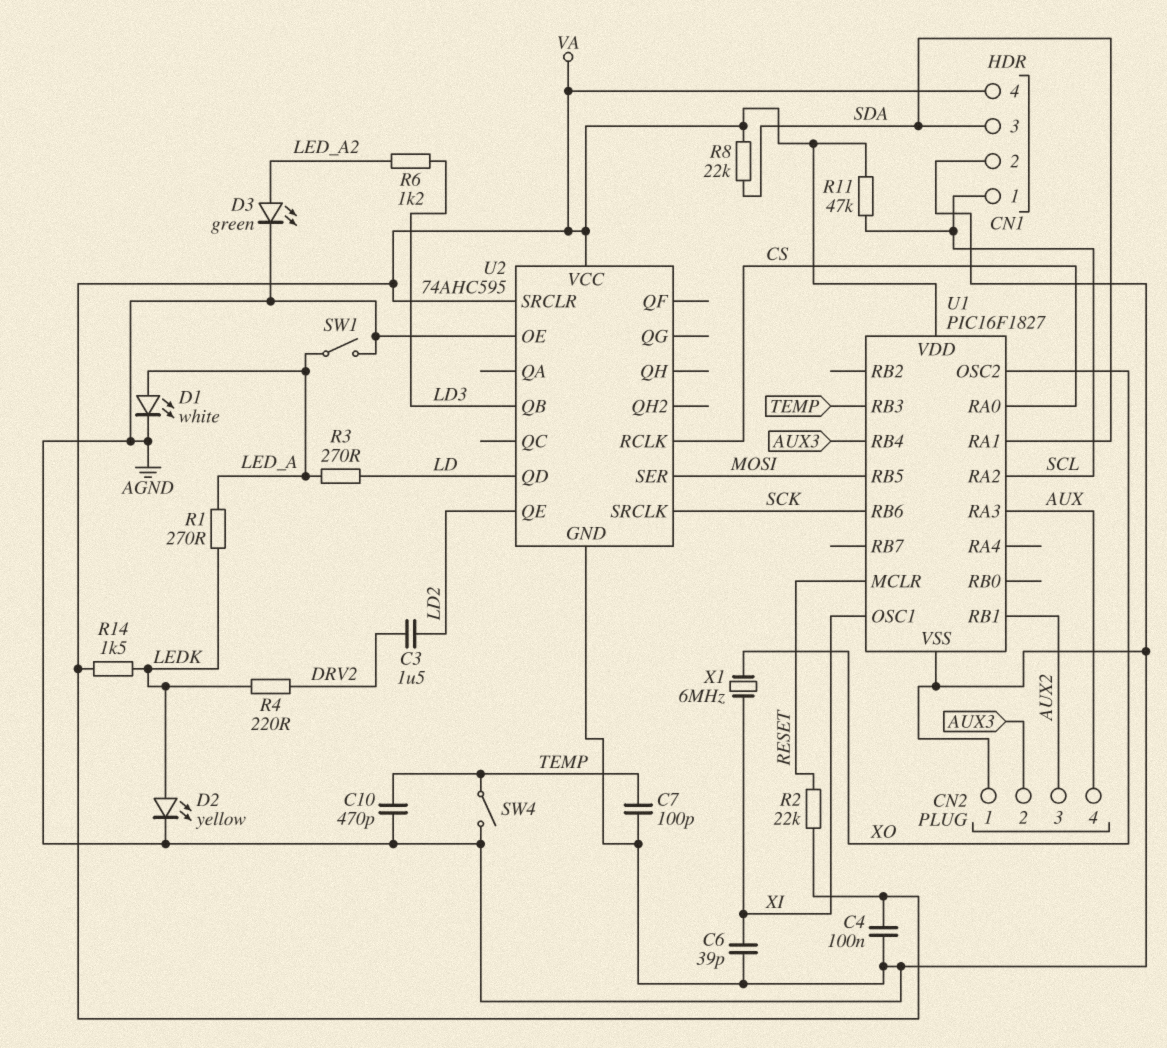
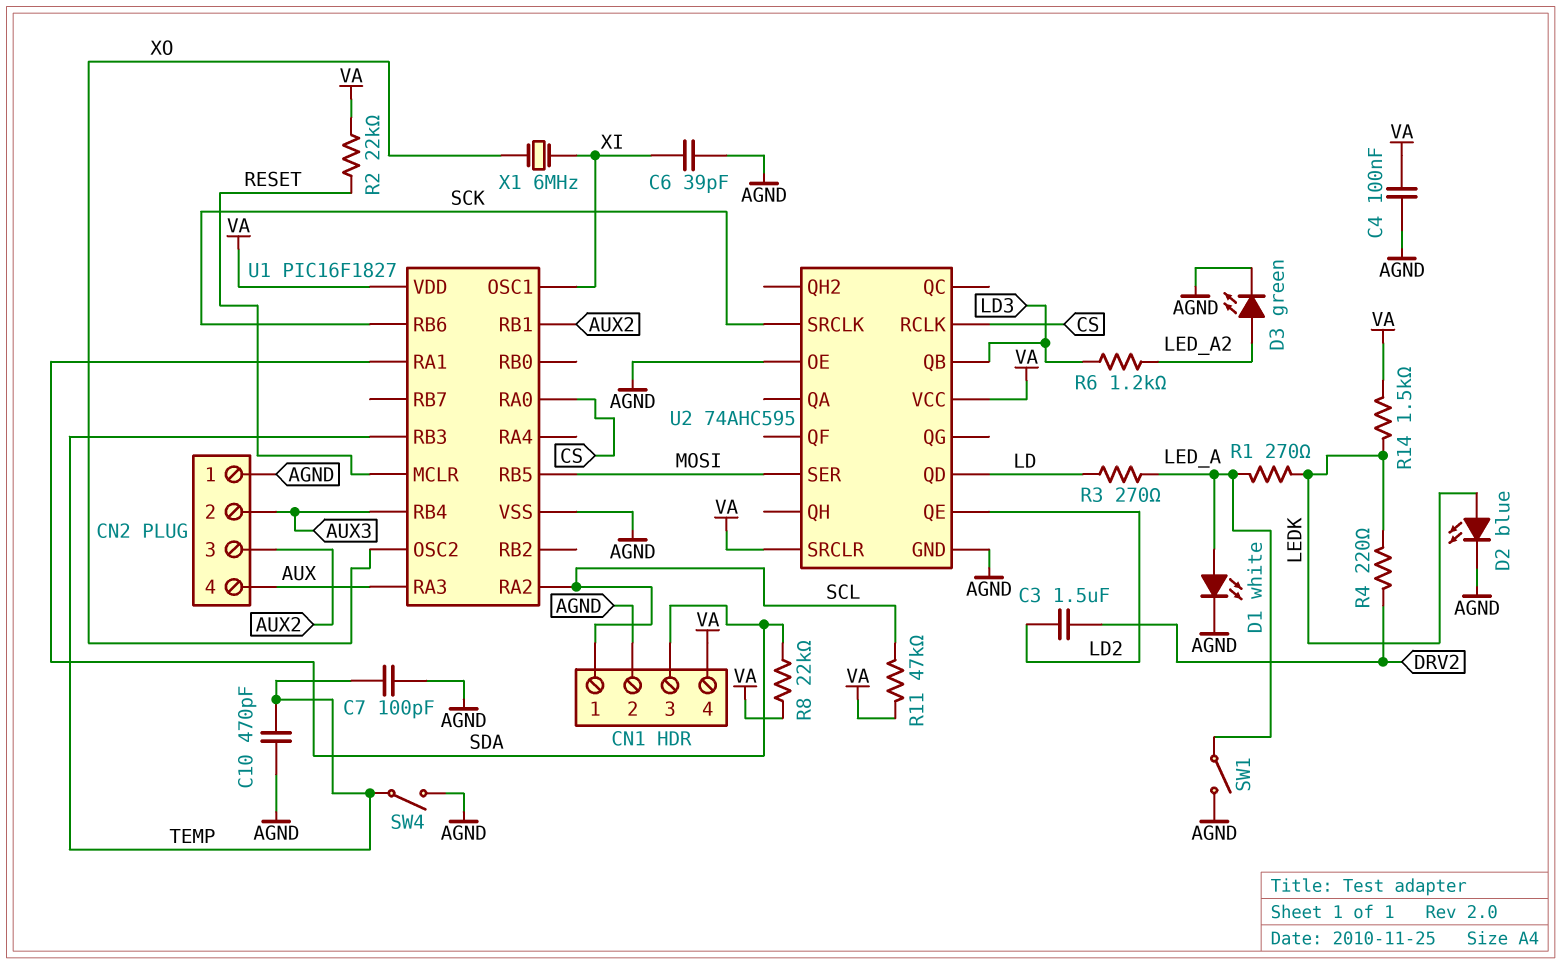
D2: LED yellow (A LEDK, K AGND) -> LED blue (A LEDK, K AGND)

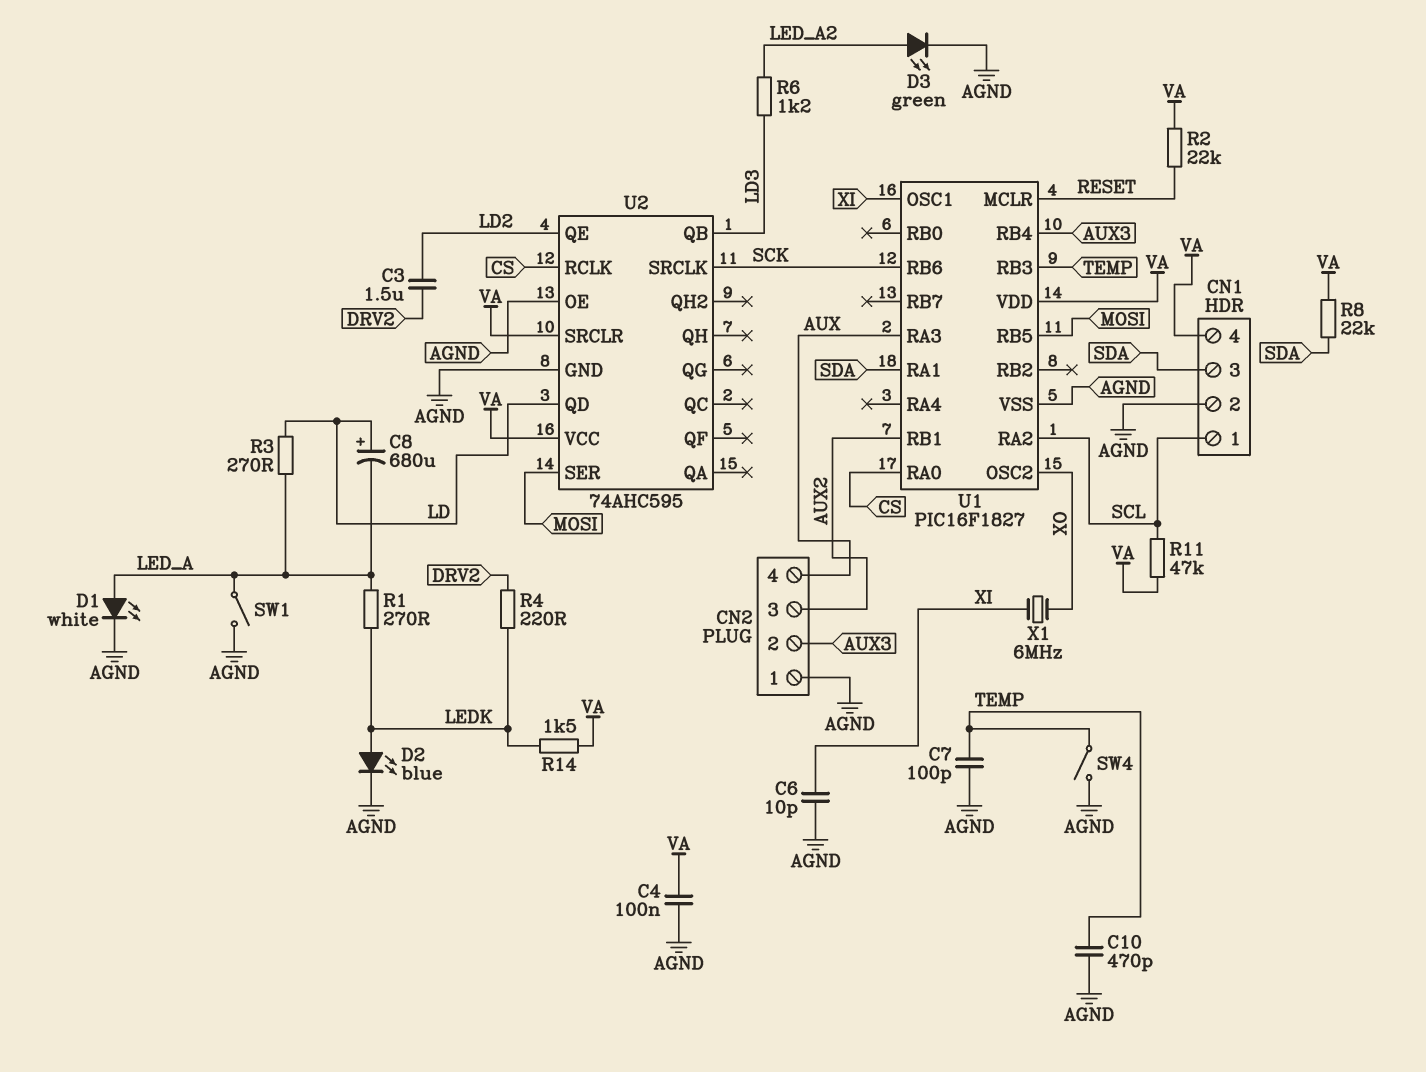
C6: 39pF (AGND, XI) -> 10pF (AGND, XI)
C8: none -> 680uF (plus LD, minus LED_A)

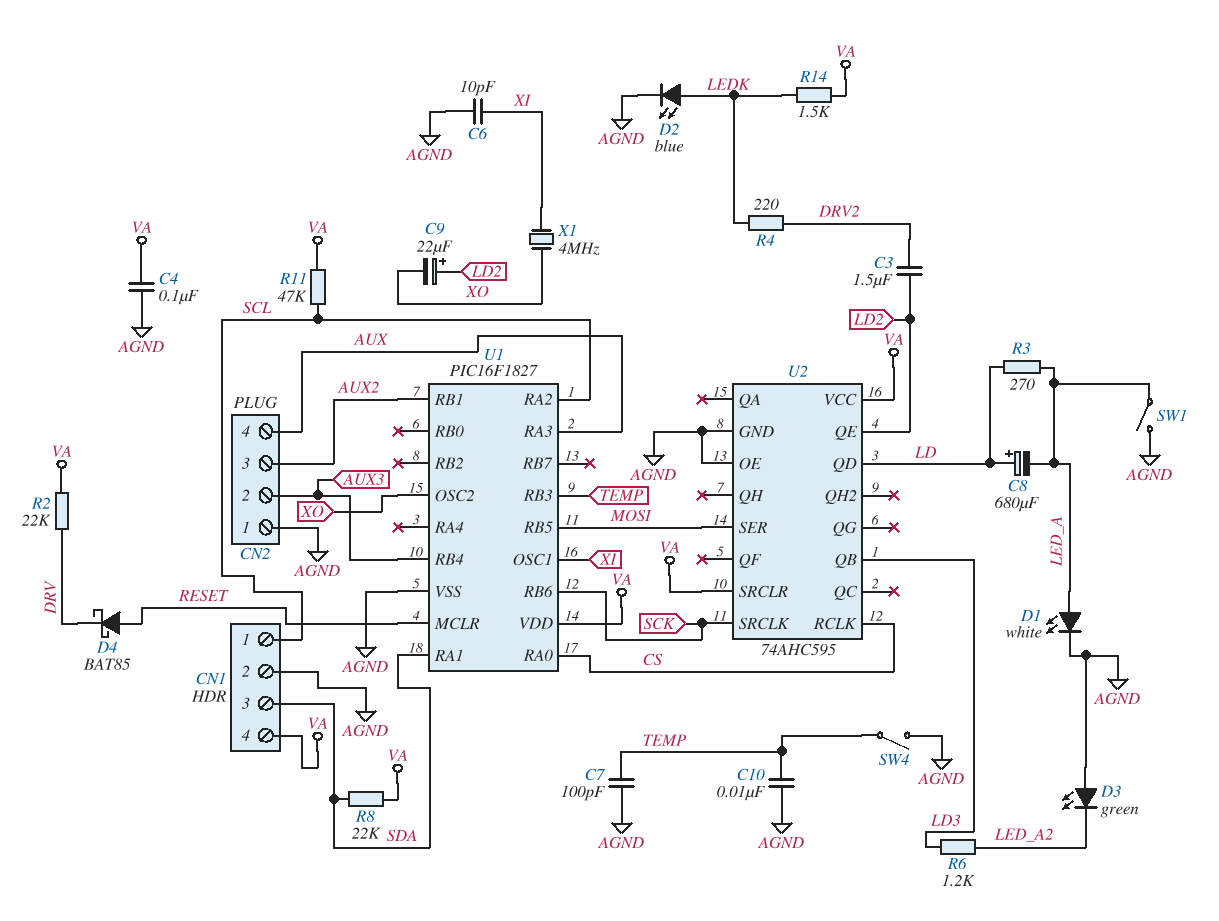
C9: none -> 22uF (plus LD2, minus XO)
C10: 470pF (AGND, TEMP) -> 10nF (AGND, TEMP)
D3: LED green (A LED_A2, K AGND) -> LED green (A AGND, K LED_A2)
D4: none -> schottky BAT85 (A RESET, K DRV)
R1: 270 (LEDK, LED_A) -> none
R2: 22k (RESET, VA) -> 22k (DRV, VA)
X1: 6MHz (XI, XO) -> 4MHz (XI, XO)

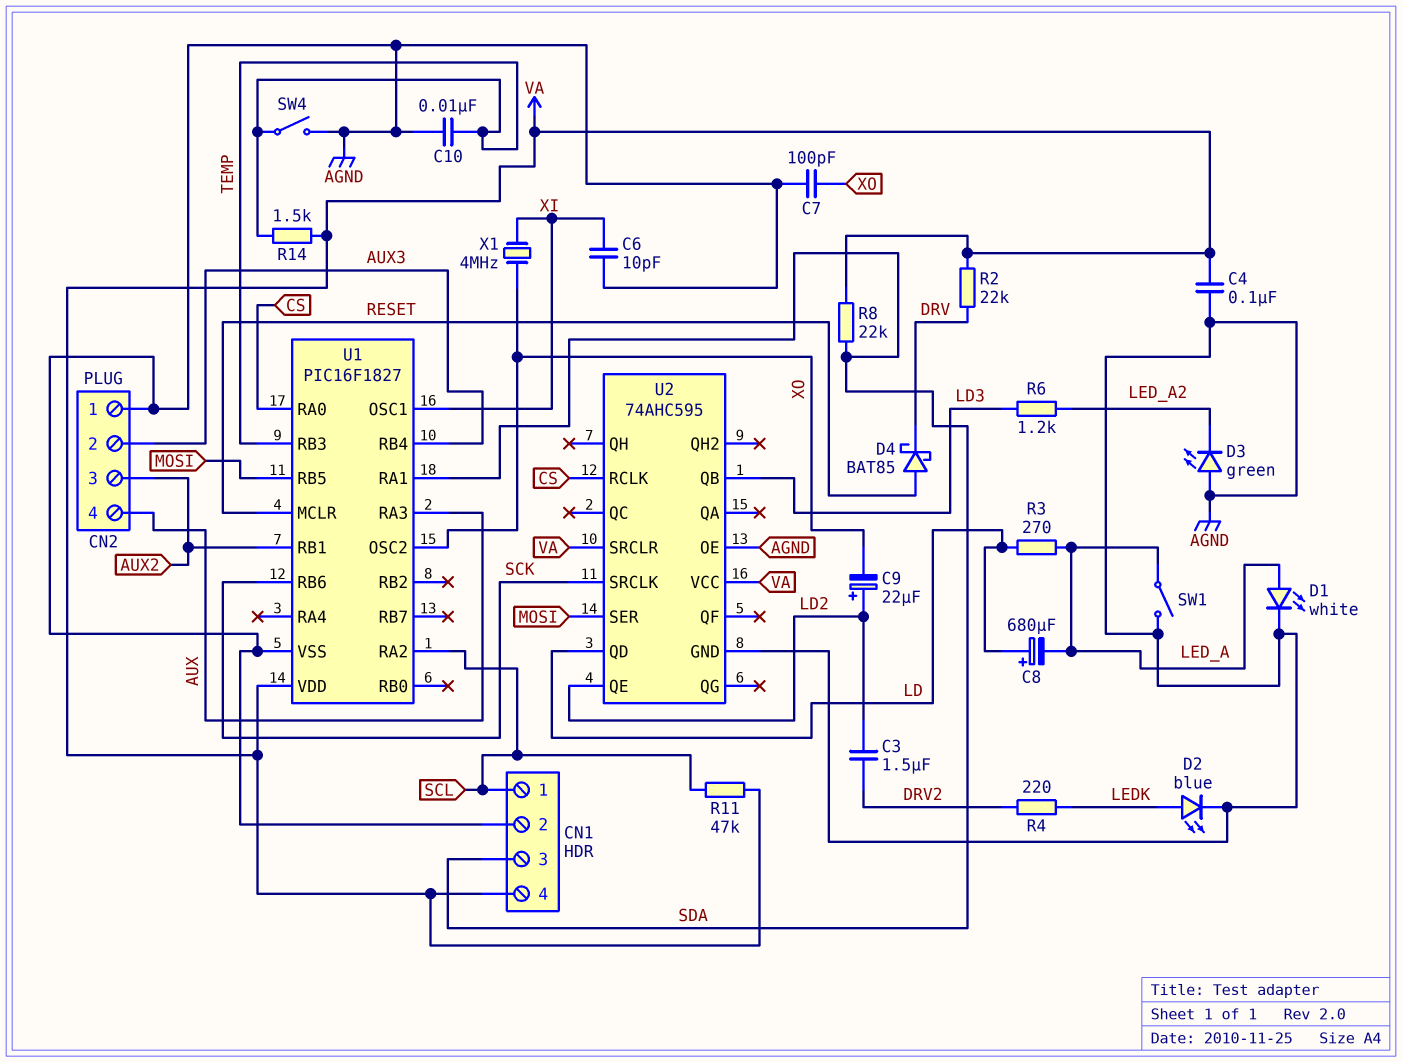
C7: 100pF (AGND, TEMP) -> 100pF (AGND, XO)
R14: 1.5k (LEDK, VA) -> 1.5k (TEMP, VA)

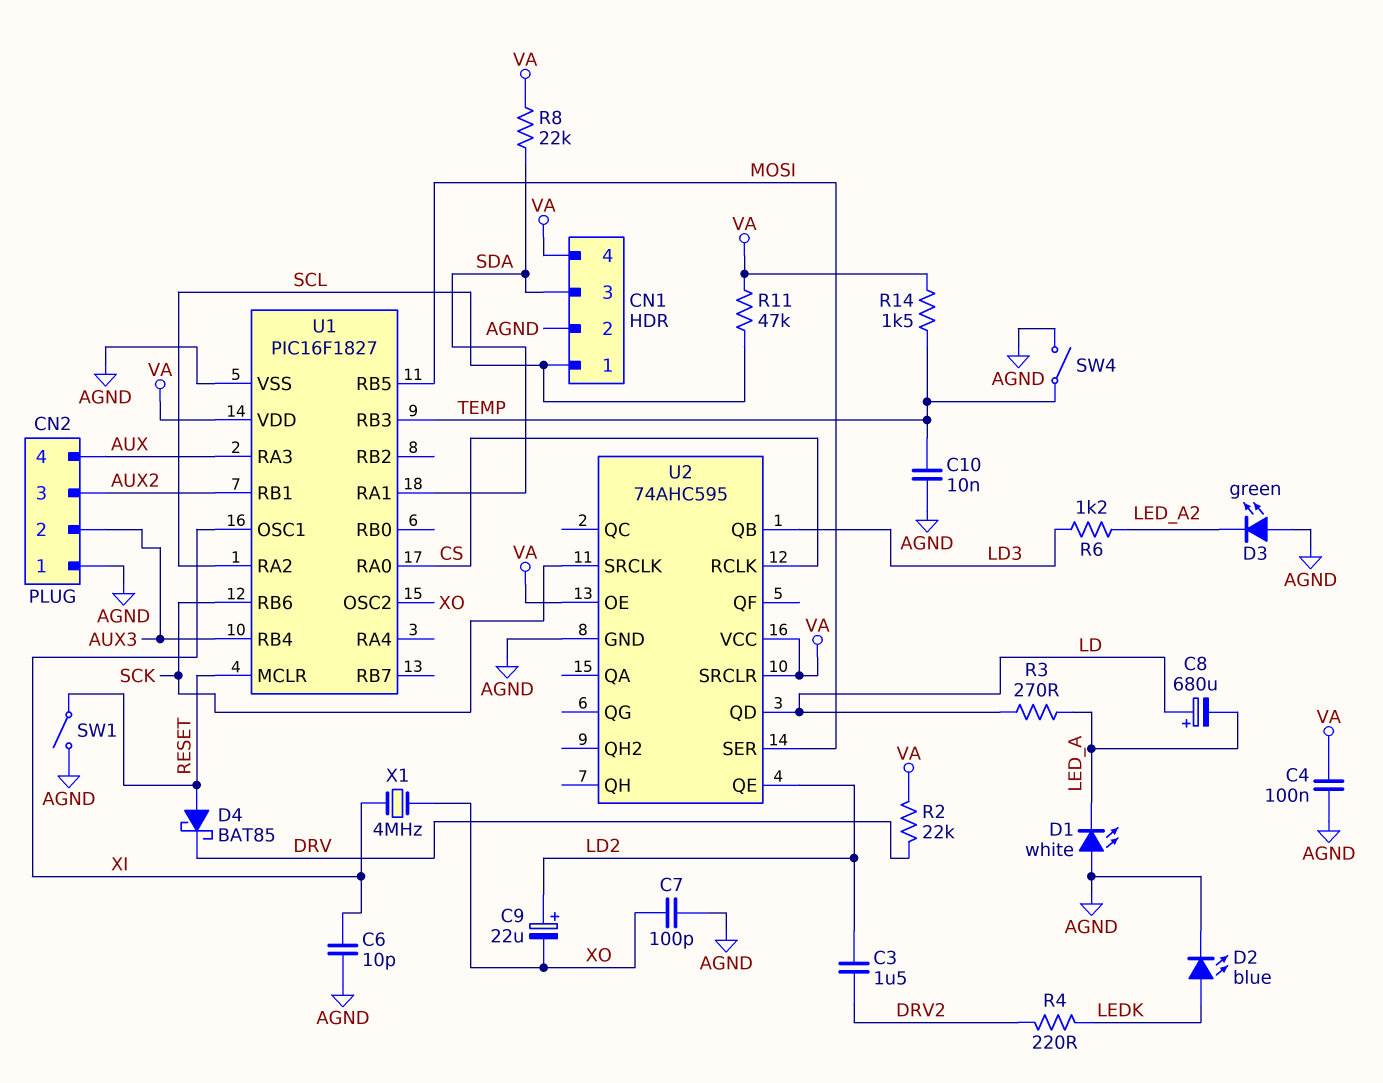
D1: LED white (A LED_A, K AGND) -> LED white (A AGND, K LED_A)
SW1: switch (AGND, LED_A) -> switch (AGND, RESET)
U2 pin OE: AGND -> VA

